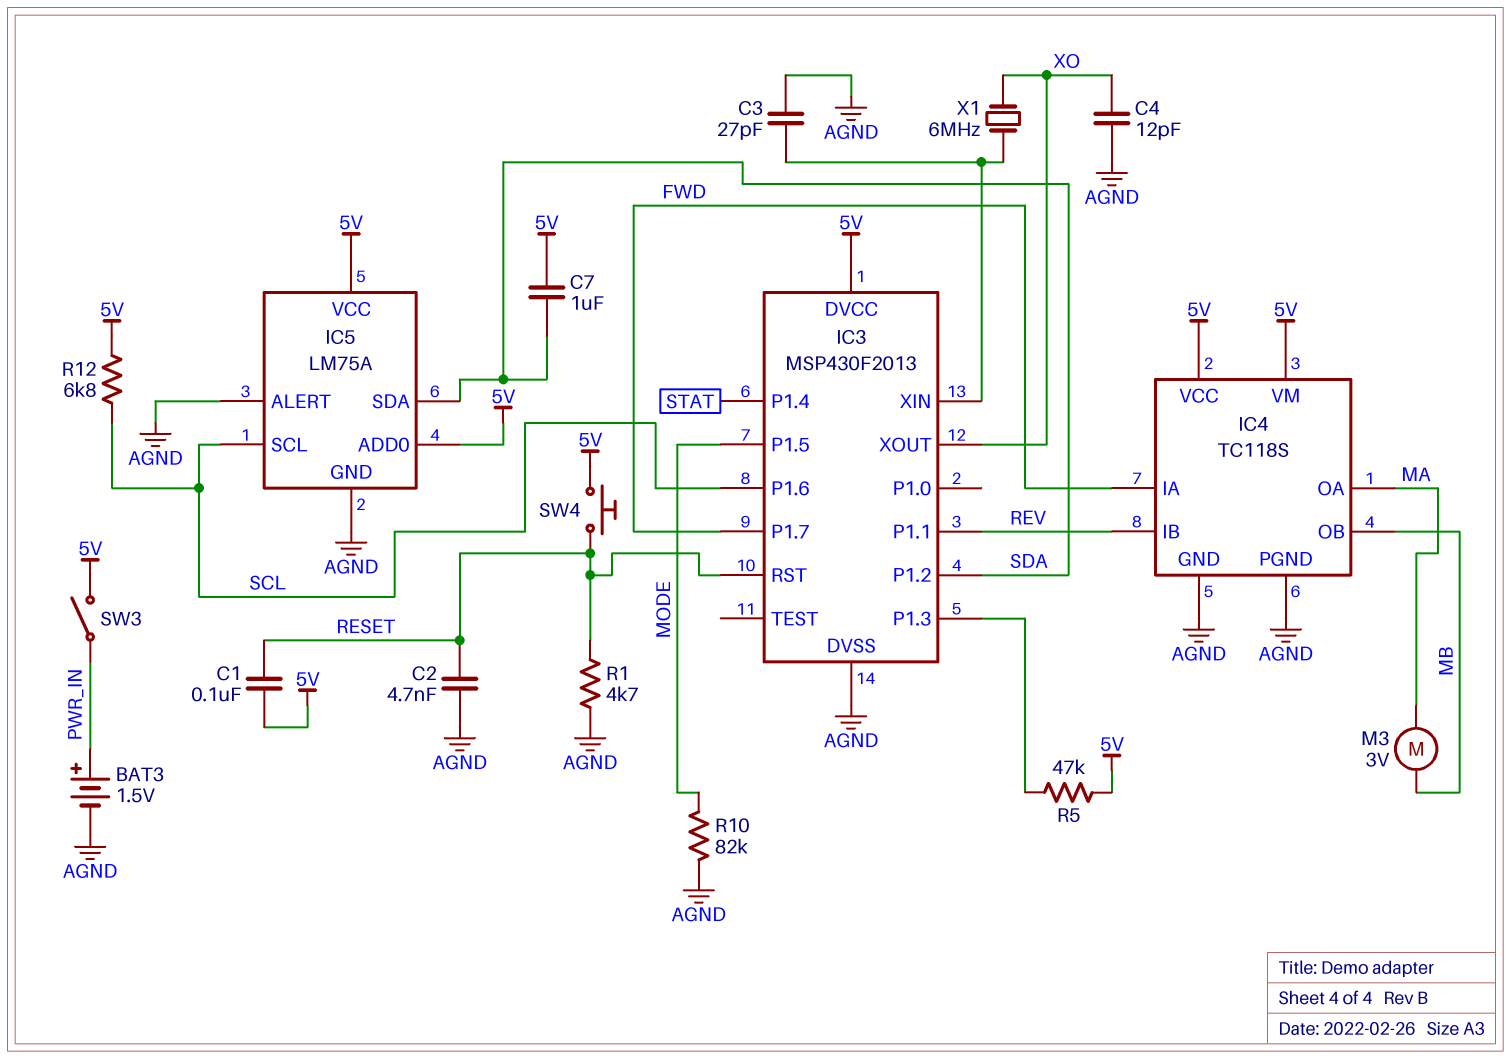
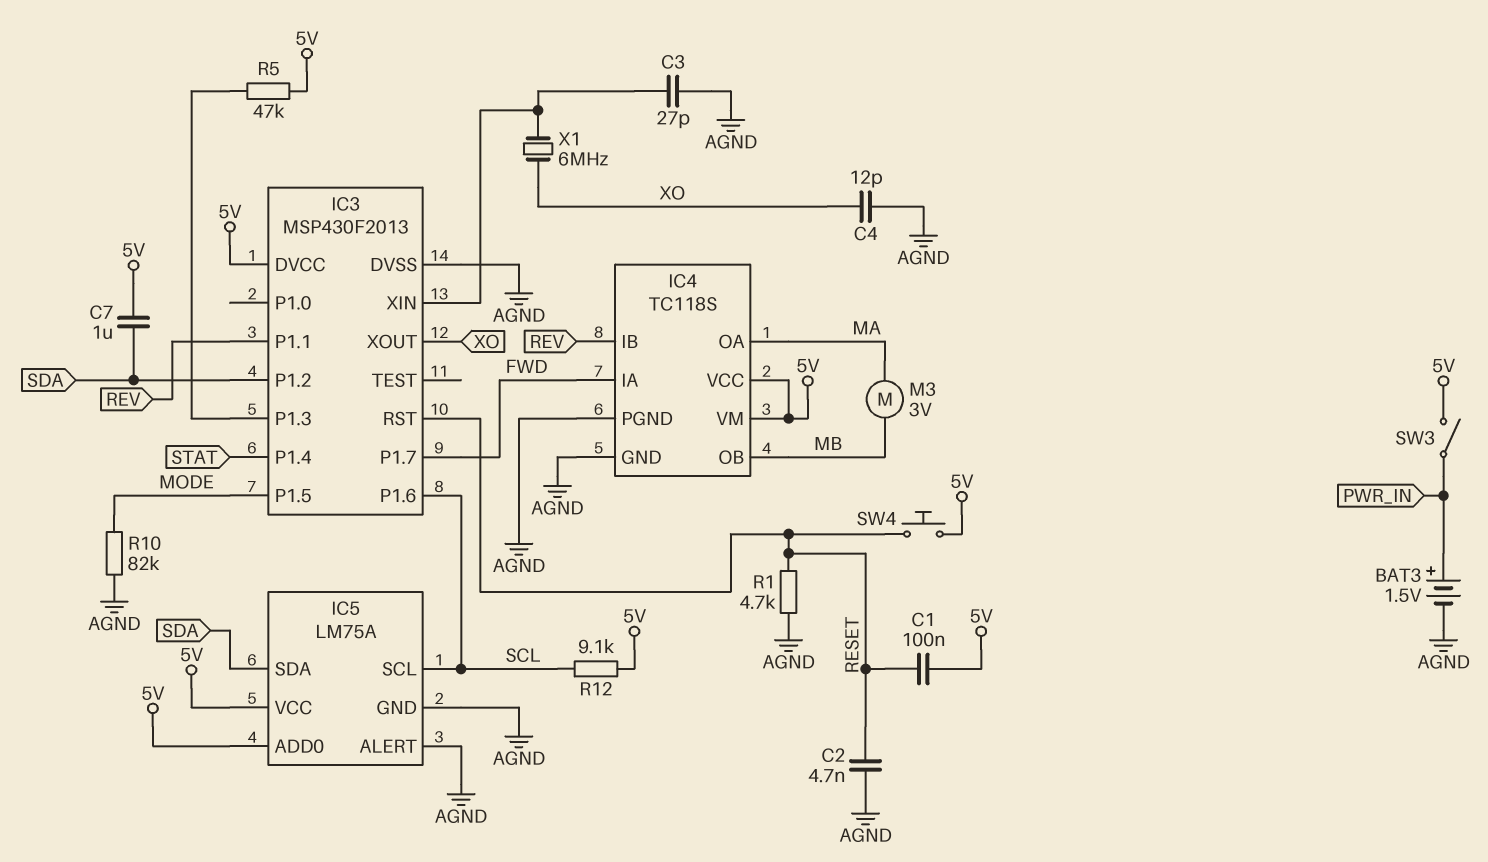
R12: 6.8k (5V, SCL) -> 9.1k (5V, SCL)

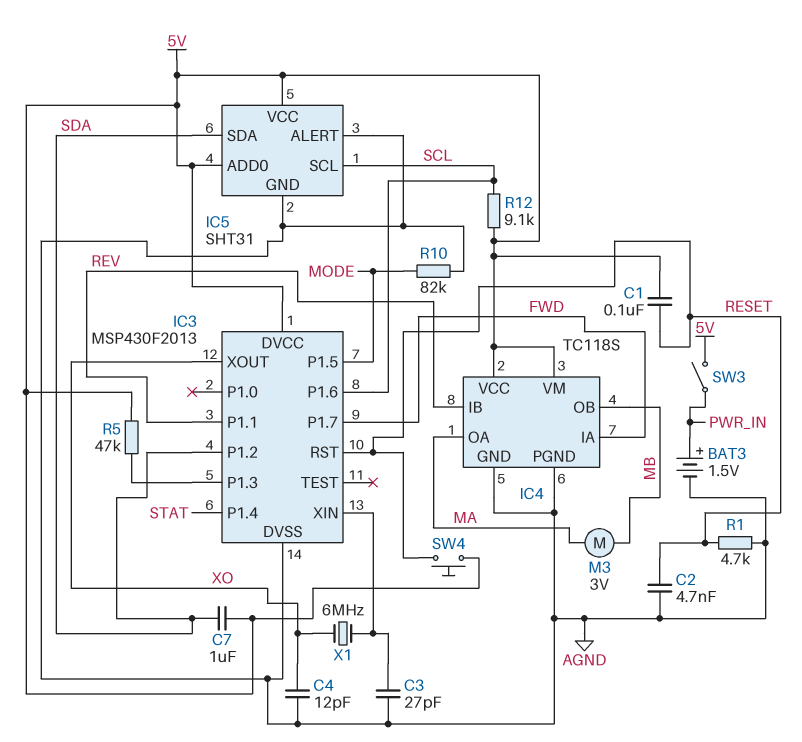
IC5: LM75A -> SHT31

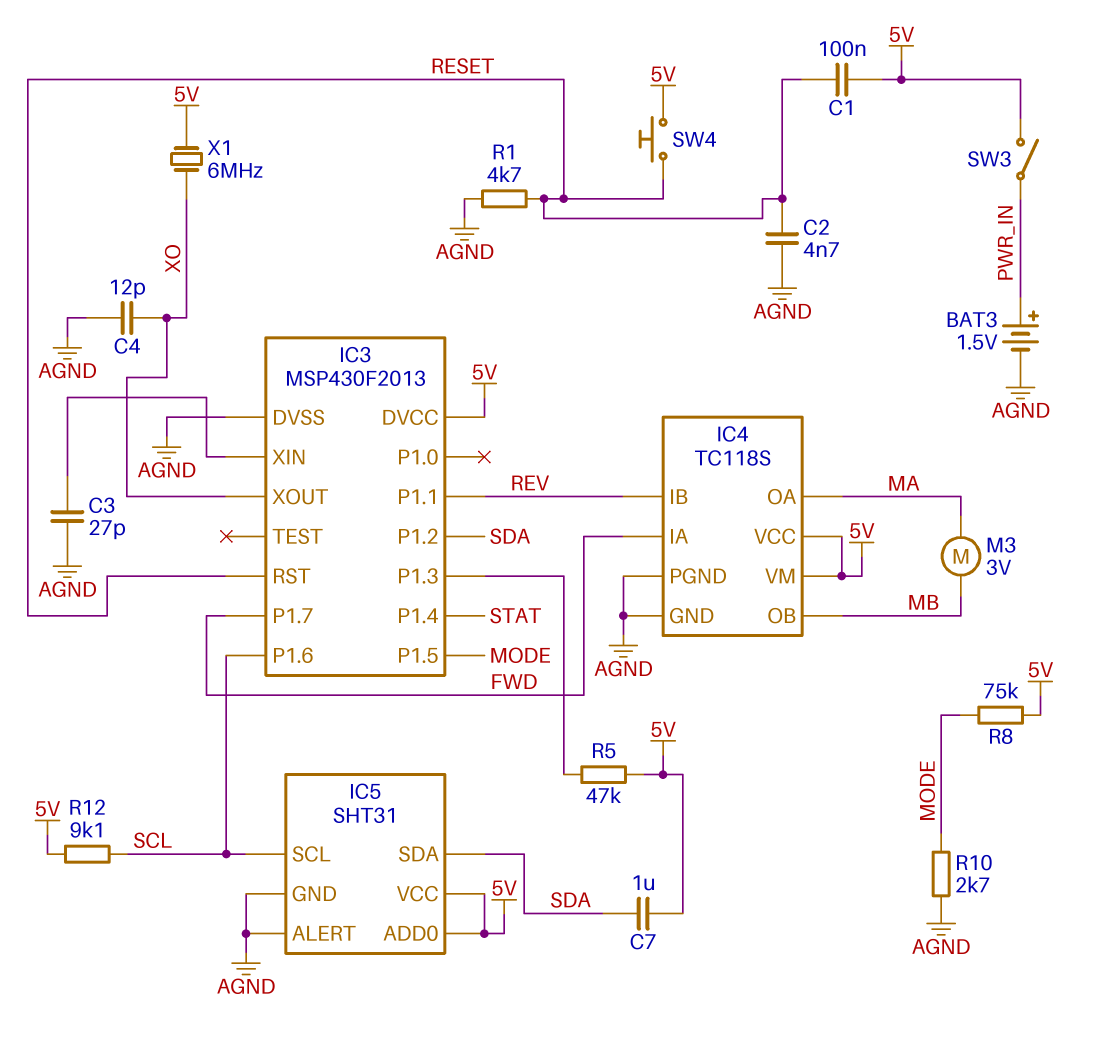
R8: none -> 75k (5V, MODE)
R10: 82k (AGND, MODE) -> 2.7k (AGND, MODE)
X1: 6MHz (IC3/XIN, XO) -> 6MHz (5V, XO)

